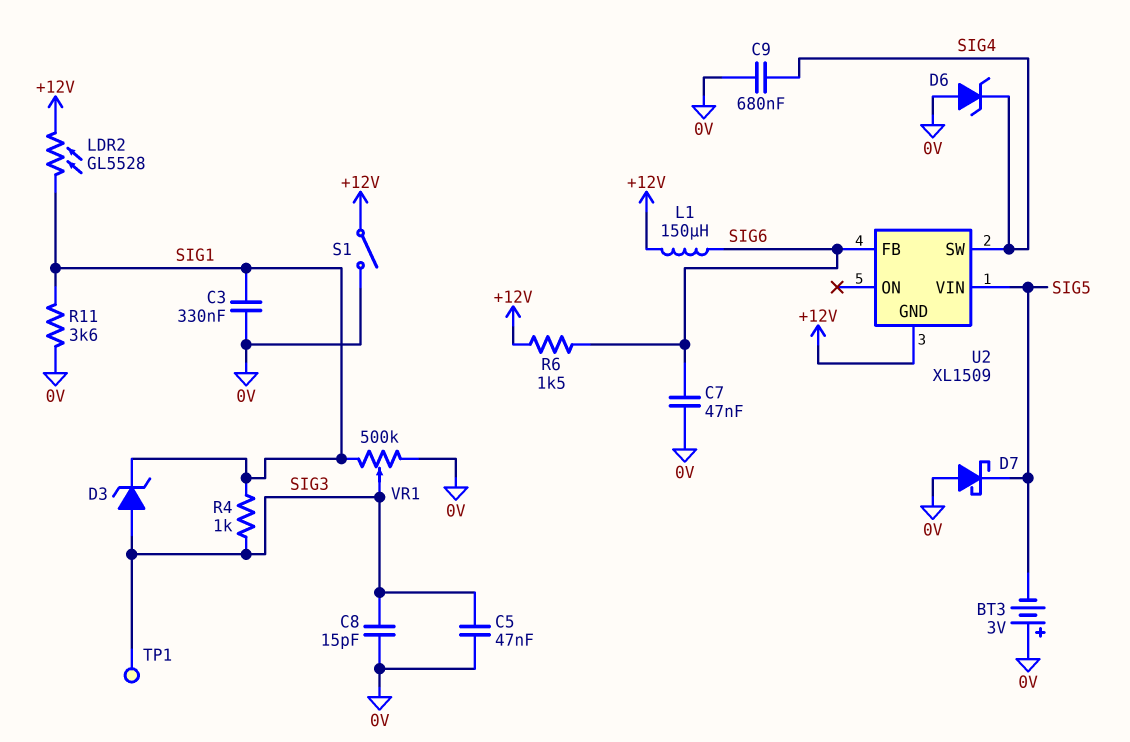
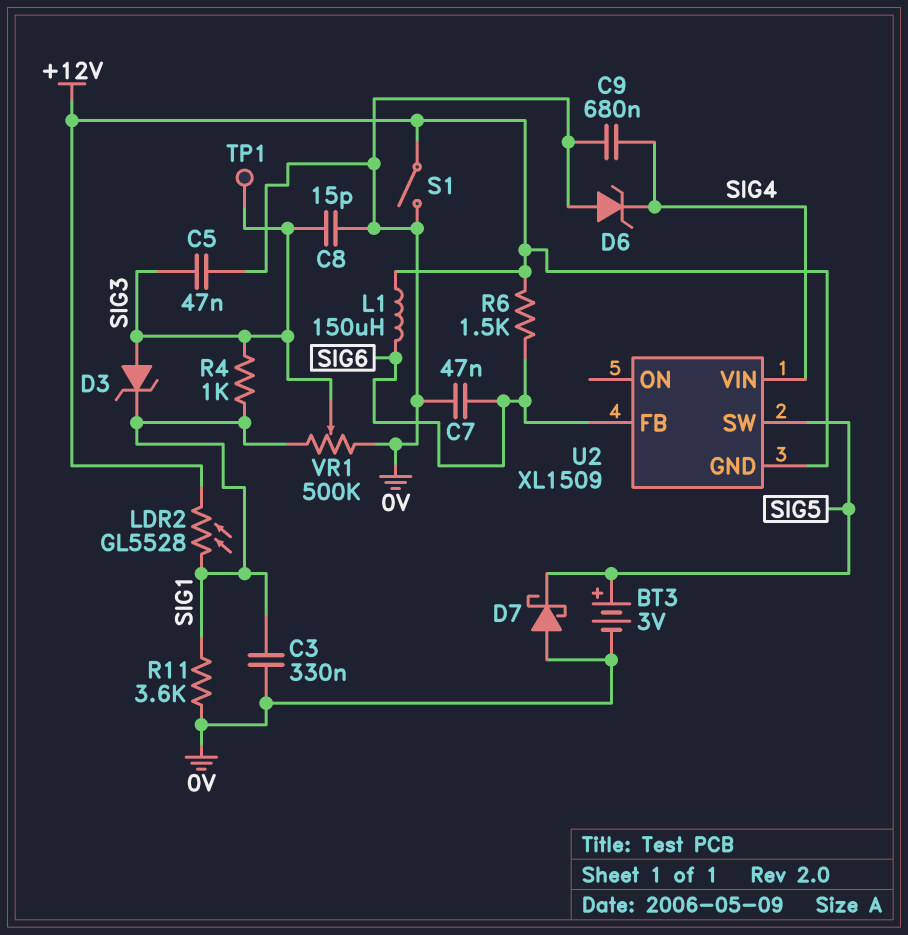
BT3: 3V (plus 0V, minus SIG5) -> 3V (plus SIG5, minus 0V)
U2 pin SW: SIG4 -> SIG5
U2 pin VIN: SIG5 -> SIG4

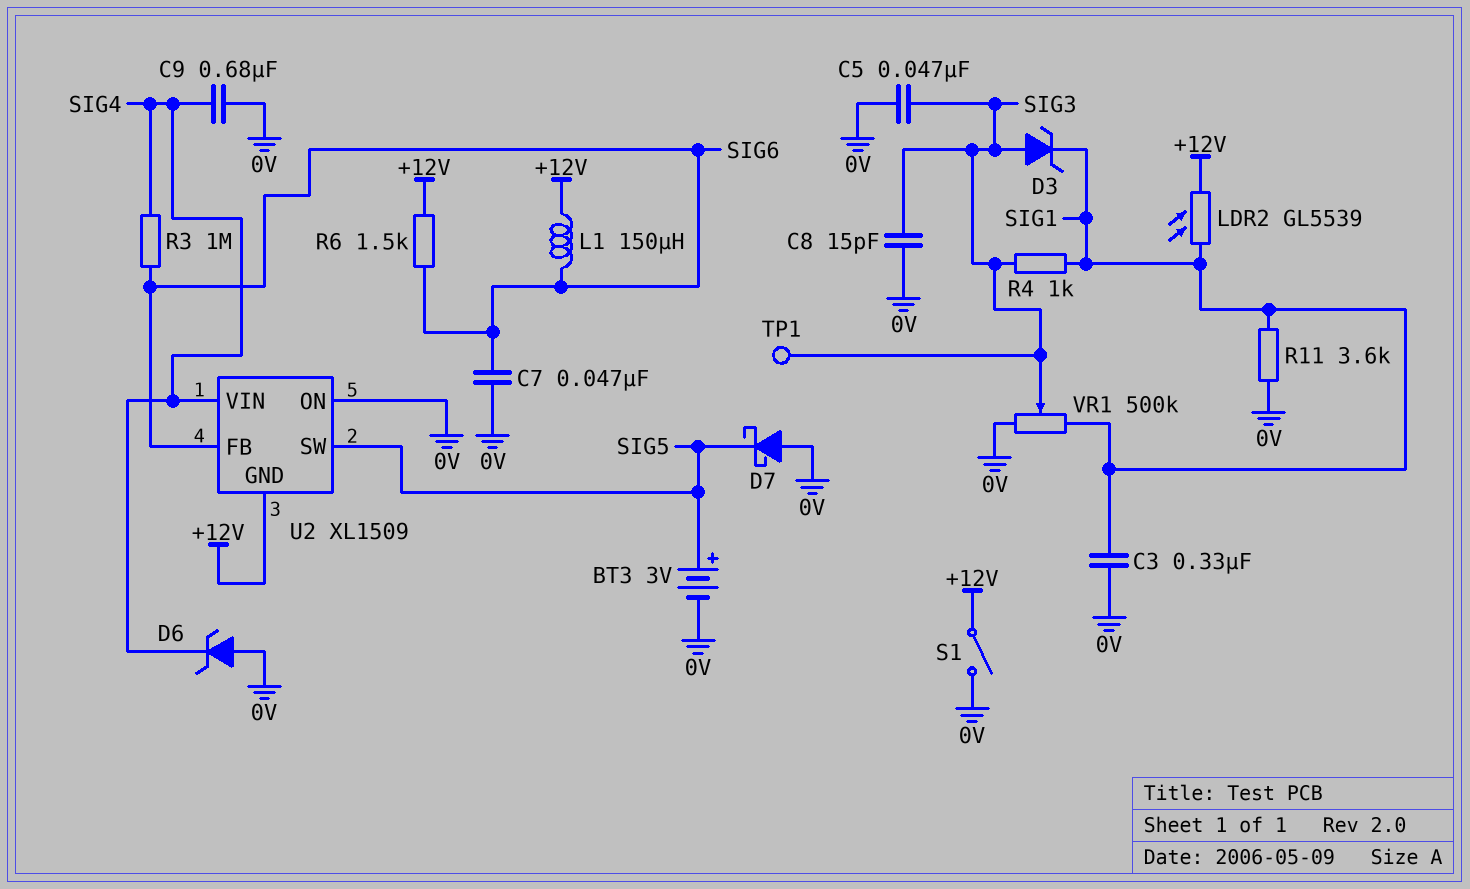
LDR2: GL5528 (+12V, SIG1) -> GL5539 (+12V, SIG1)
R3: none -> 1M (SIG4, SIG6)
U2 pin ON: none -> 0V

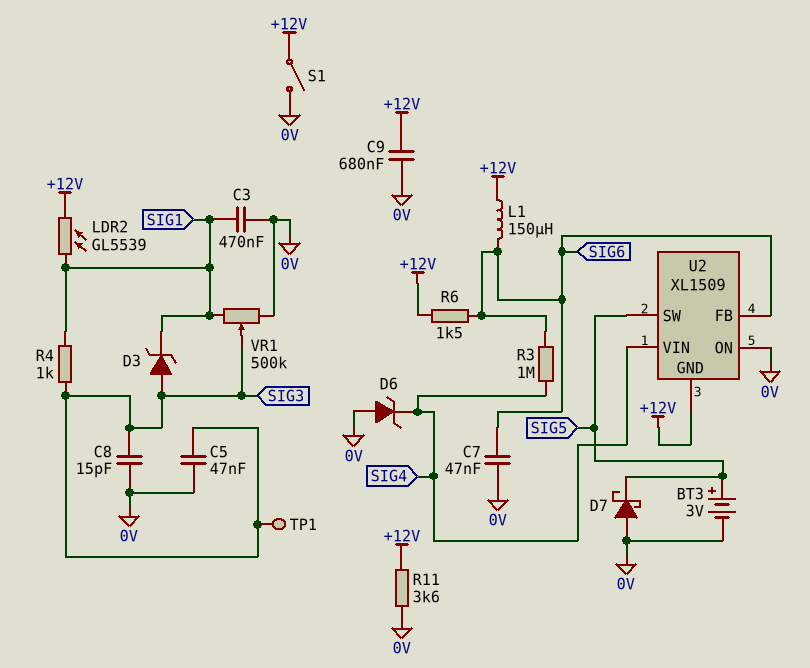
C3: 330nF (0V, SIG1) -> 470nF (0V, SIG1)
C9: 680nF (0V, SIG4) -> 680nF (+12V, 0V)
R11: 3.6k (0V, SIG1) -> 3.6k (+12V, 0V)

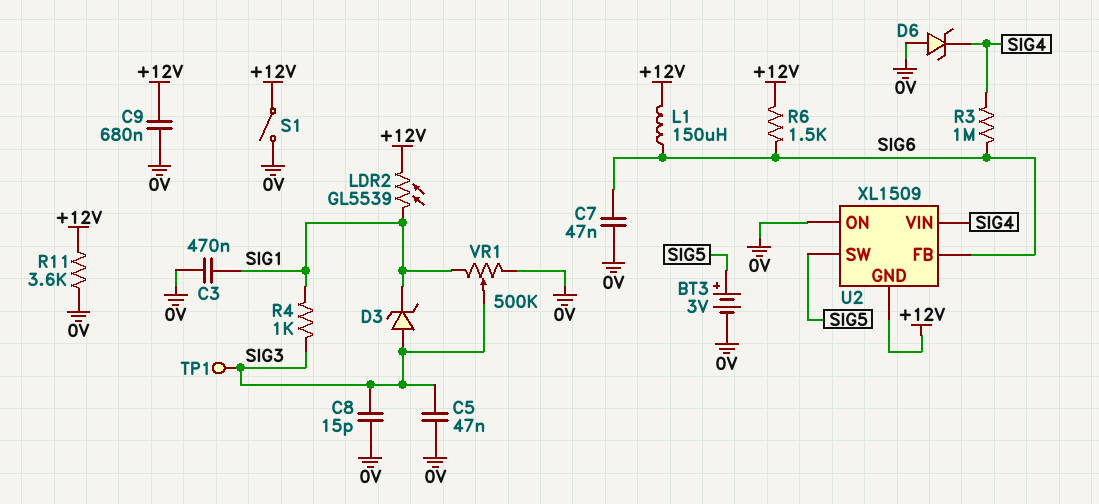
D7: schottky (A 0V, K SIG5) -> none

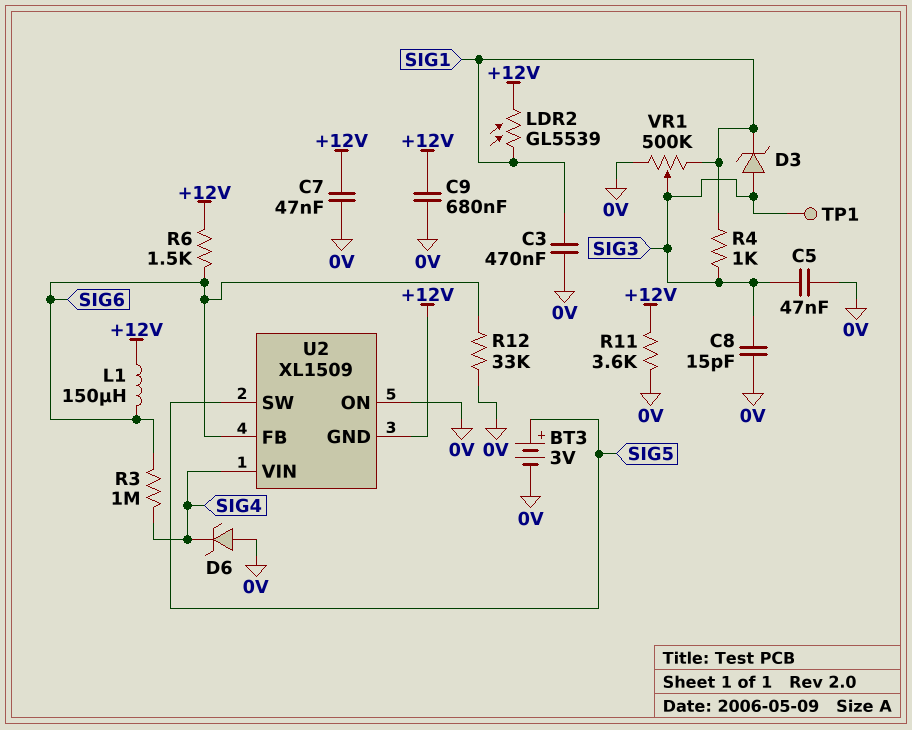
C7: 47nF (0V, SIG6) -> 47nF (+12V, 0V)
R12: none -> 33k (0V, SIG6)
S1: switch (+12V, 0V) -> none

